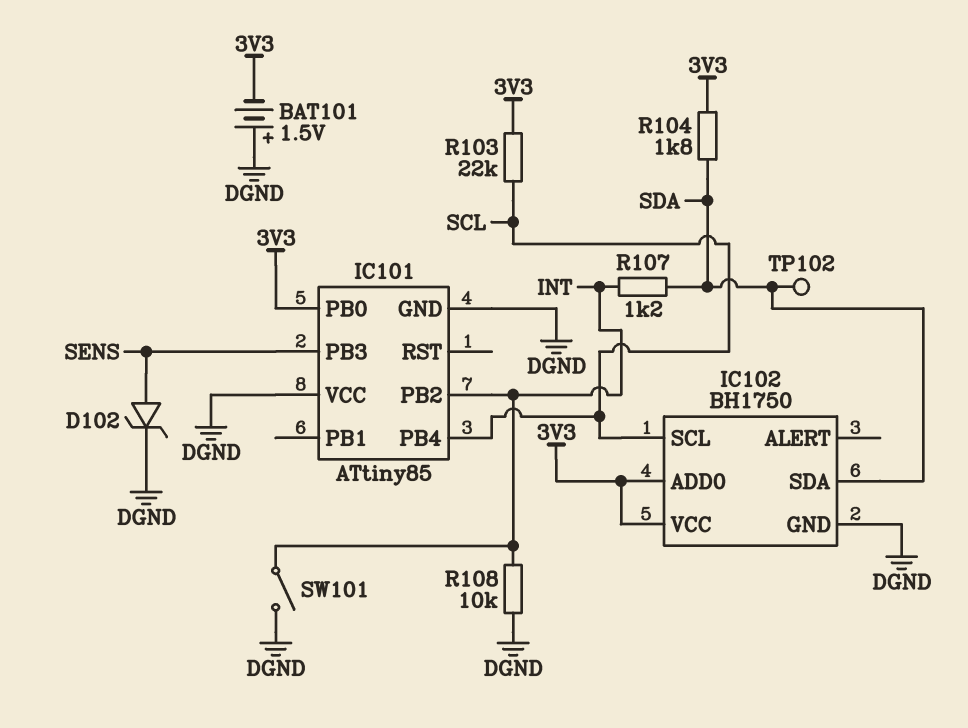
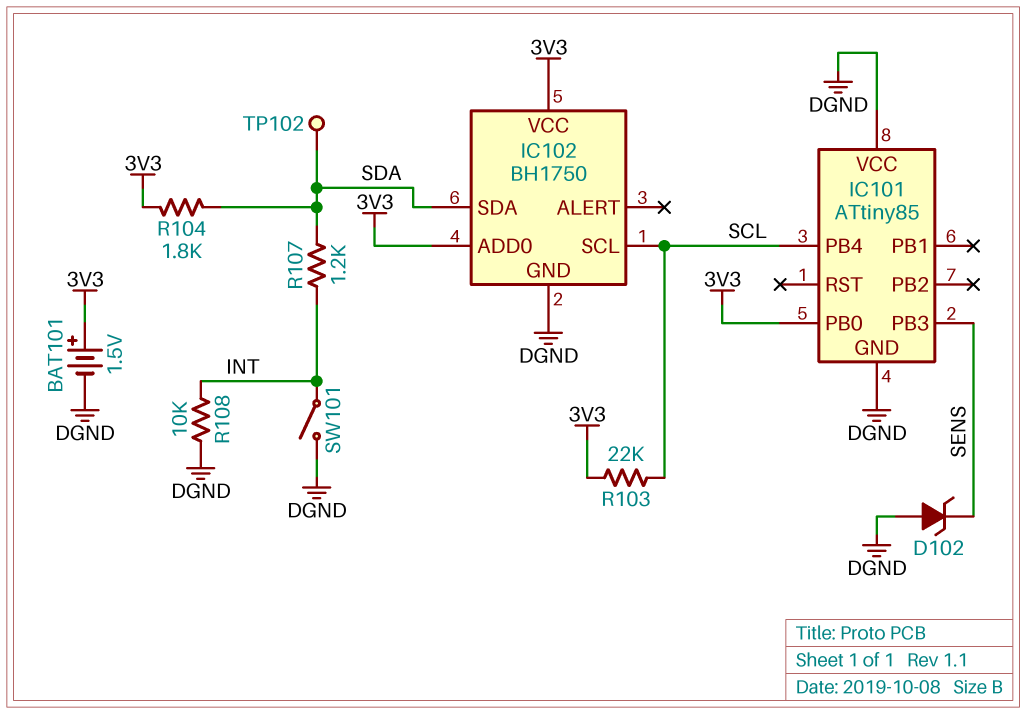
BAT101: 1.5V (plus DGND, minus 3V3) -> 1.5V (plus 3V3, minus DGND)
D102: zener (A SENS, K DGND) -> zener (A DGND, K SENS)
IC101 pin PB2: INT -> none

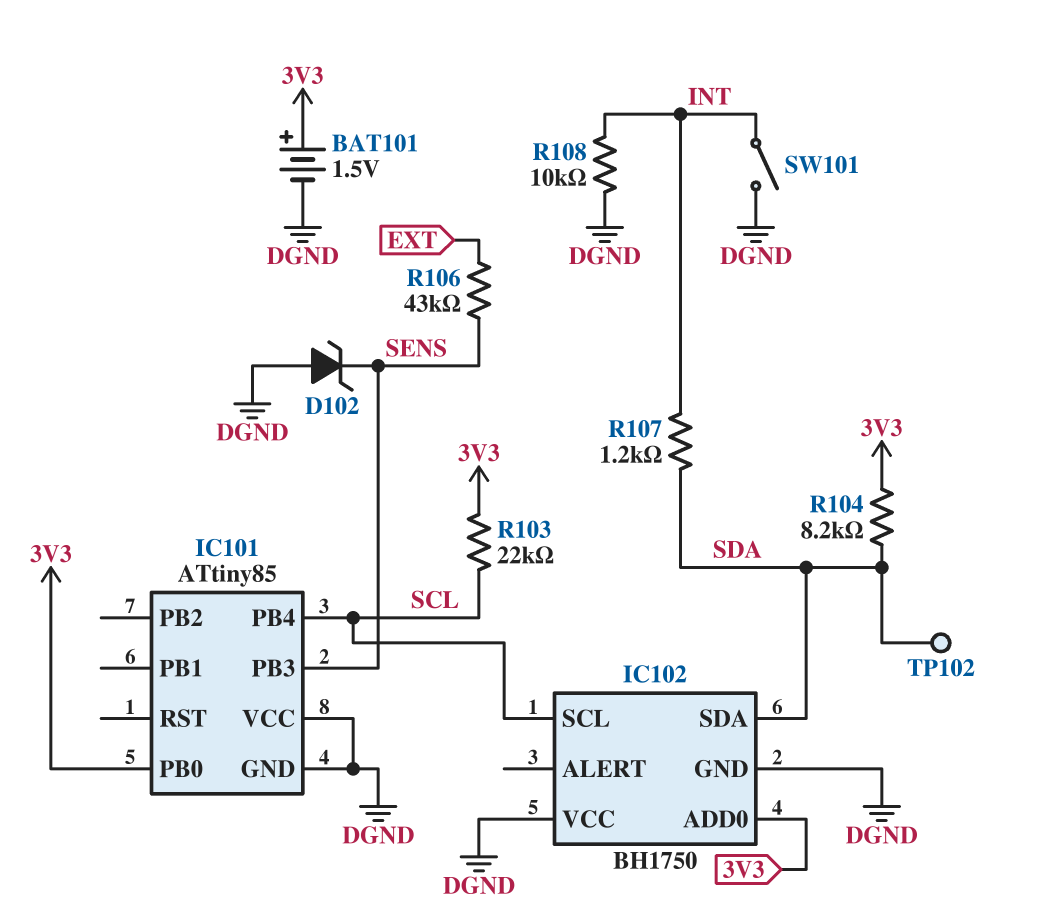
IC102 pin VCC: 3V3 -> DGND
R104: 1.8k (3V3, SDA) -> 8.2k (3V3, SDA)
R106: none -> 43k (EXT, SENS)

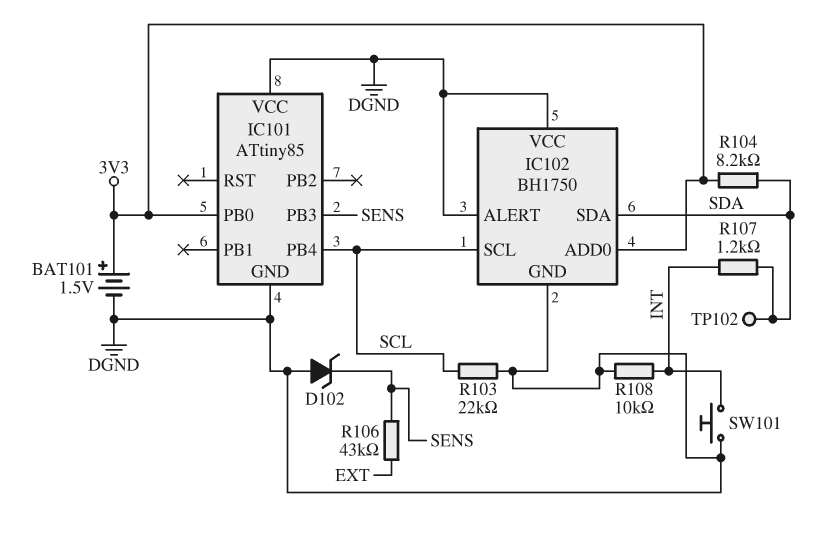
IC102 pin ALERT: none -> DGND
R103: 22k (3V3, SCL) -> 22k (DGND, SCL)
SW101: switch (DGND, INT) -> button (DGND, INT)

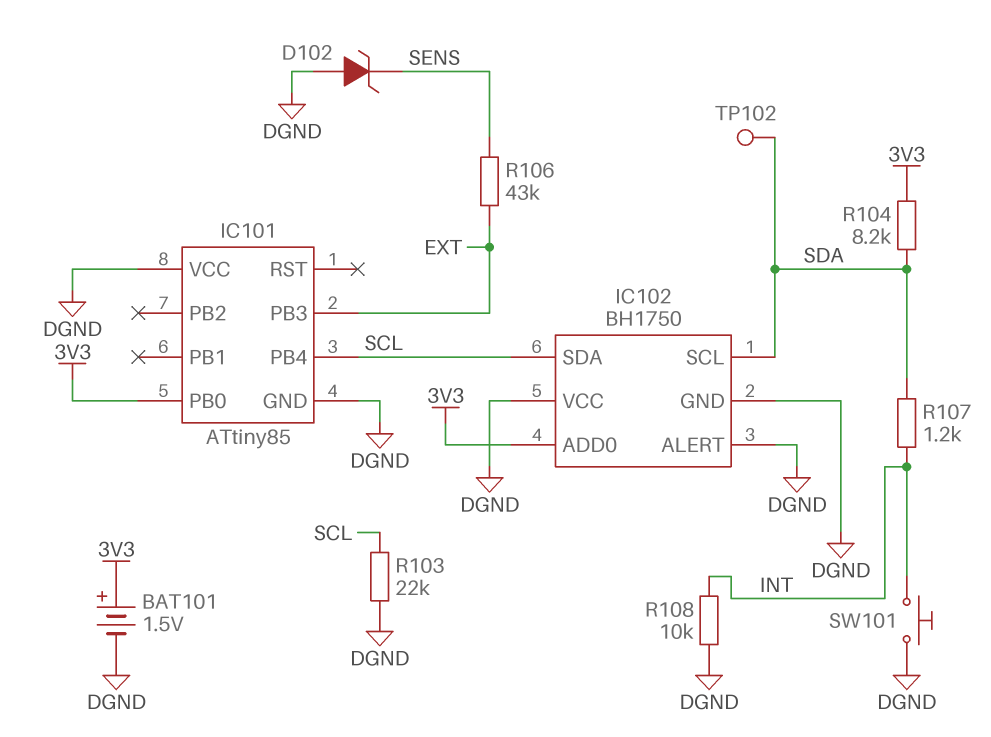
IC101 pin PB3: SENS -> EXT
IC102 pin SCL: SCL -> SDA
IC102 pin SDA: SDA -> SCL

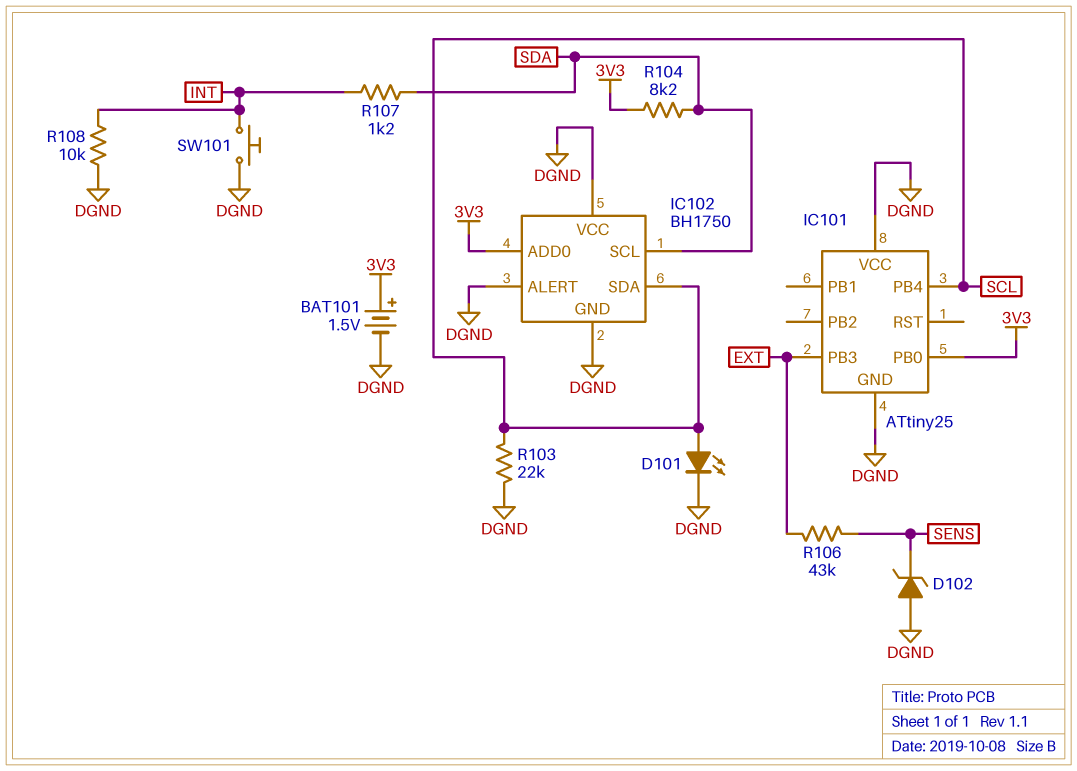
D101: none -> LED (A SCL, K DGND)
IC101: ATtiny85 -> ATtiny25
TP102: test point (SDA) -> none

